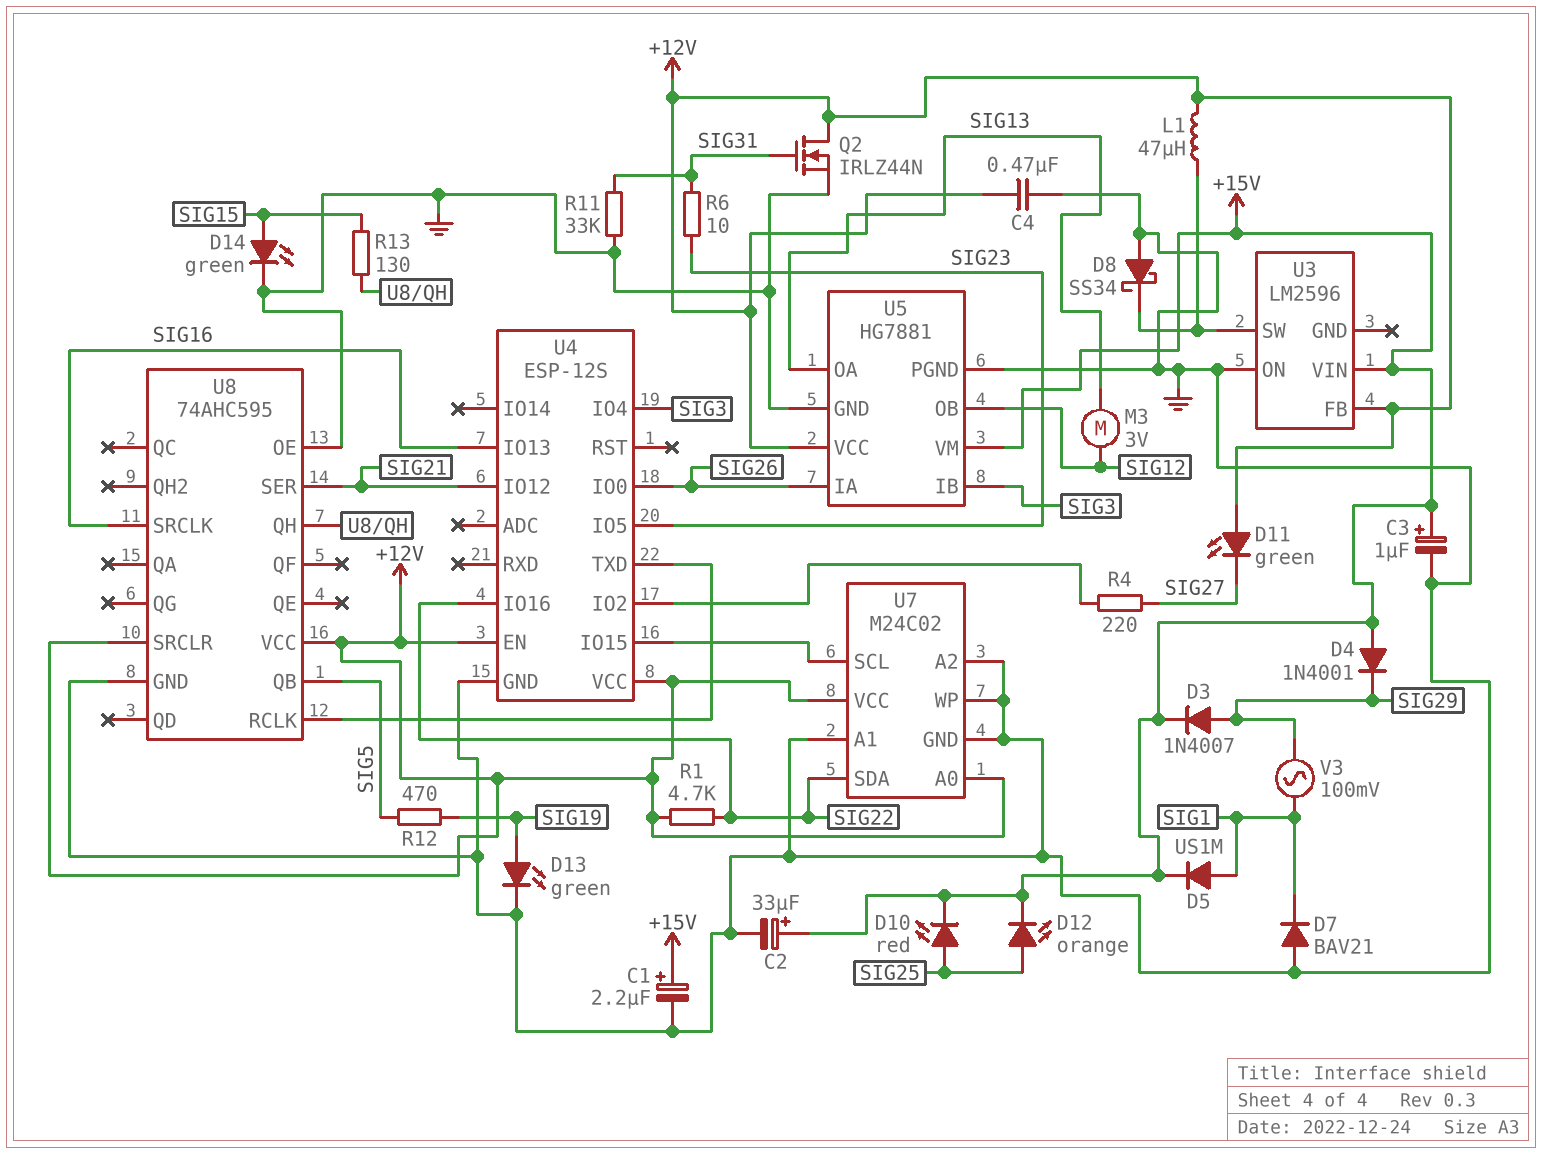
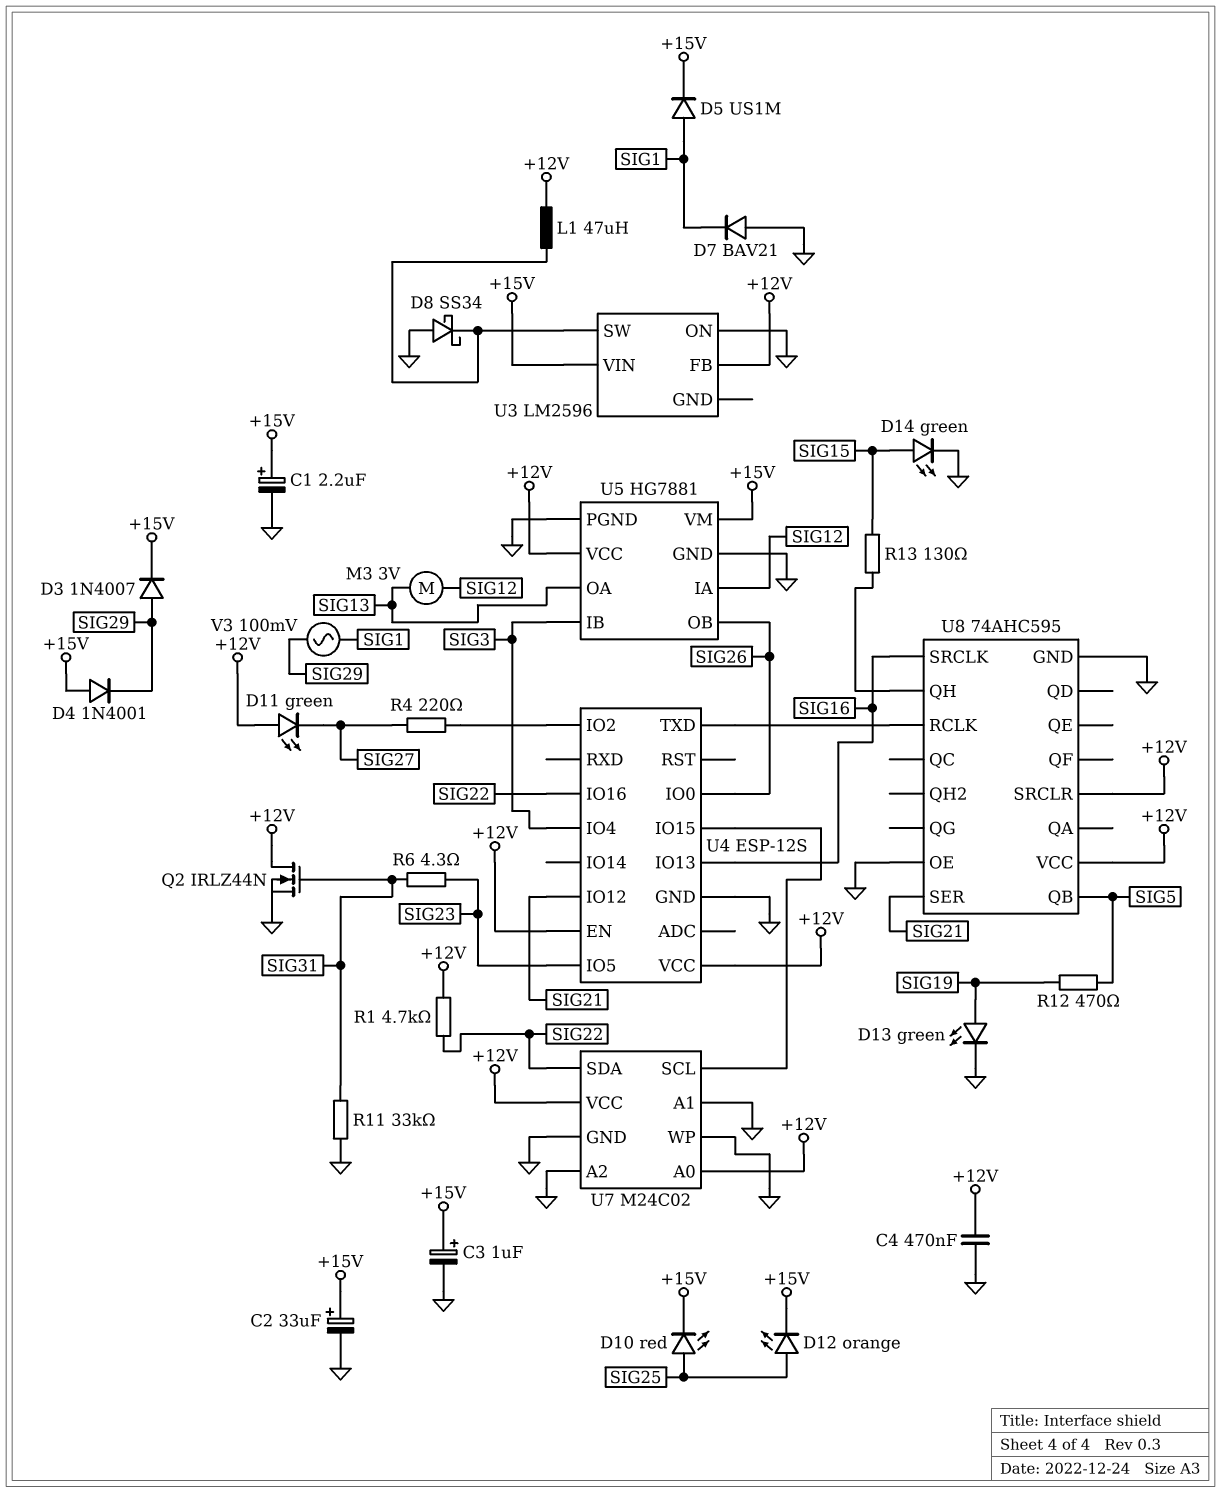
R6: 10 (SIG23, SIG31) -> 4.3 (SIG23, SIG31)
U5 pin IA: SIG26 -> SIG12
U5 pin OB: SIG12 -> SIG26

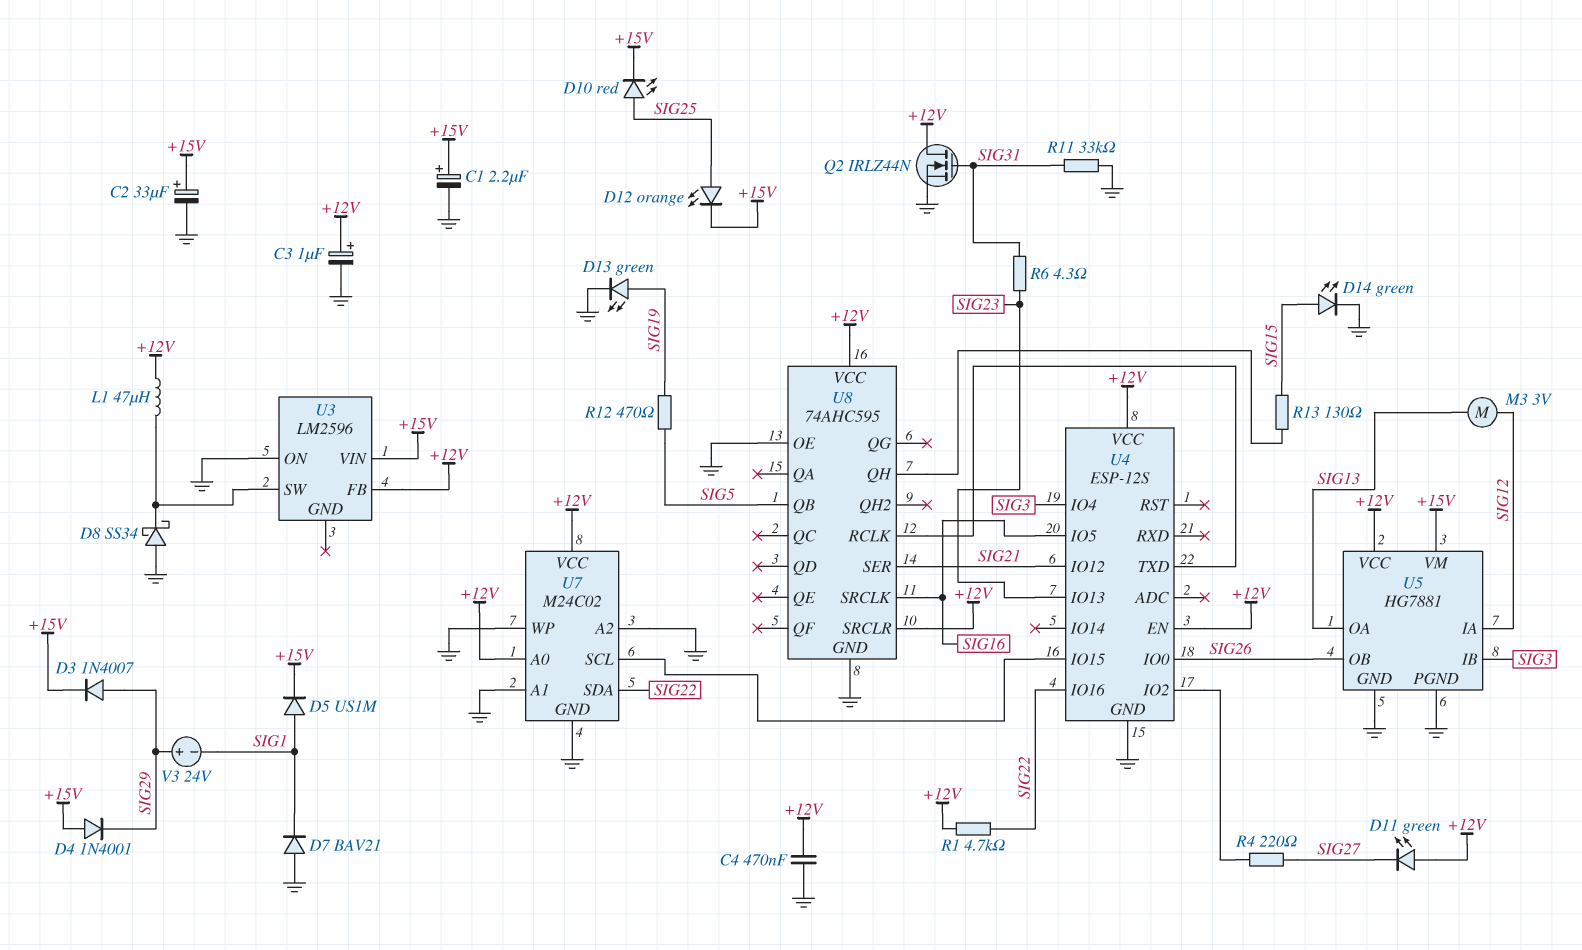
C3: 1uF (plus +15V, minus GND) -> 1uF (plus +12V, minus GND)
U4 pin IO5: SIG23 -> SIG16
U4 pin IO13: SIG16 -> SIG23
V3: AC 100mV (SIG1, SIG29) -> 24V (plus SIG29, minus SIG1)

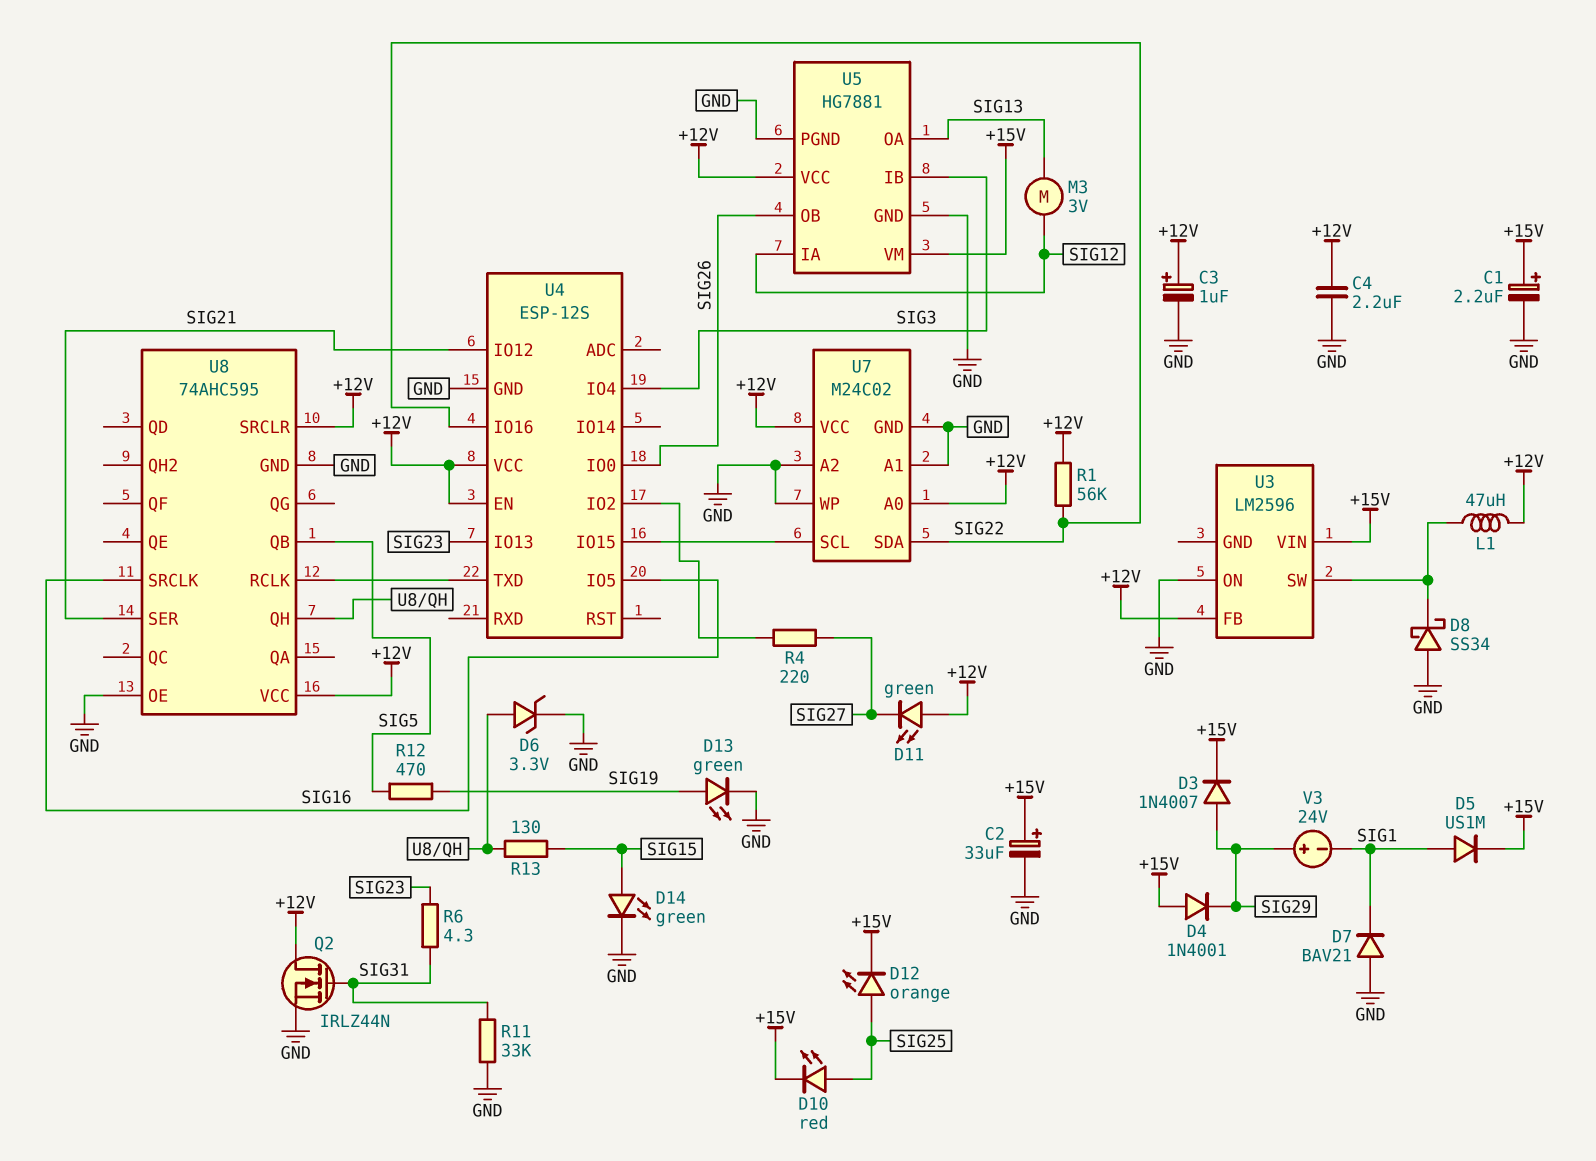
C4: 470nF (+12V, GND) -> 2.2uF (+12V, GND)
D6: none -> zener 3.3V (A U8/QH, K GND)
R1: 4.7k (+12V, SIG22) -> 56k (+12V, SIG22)

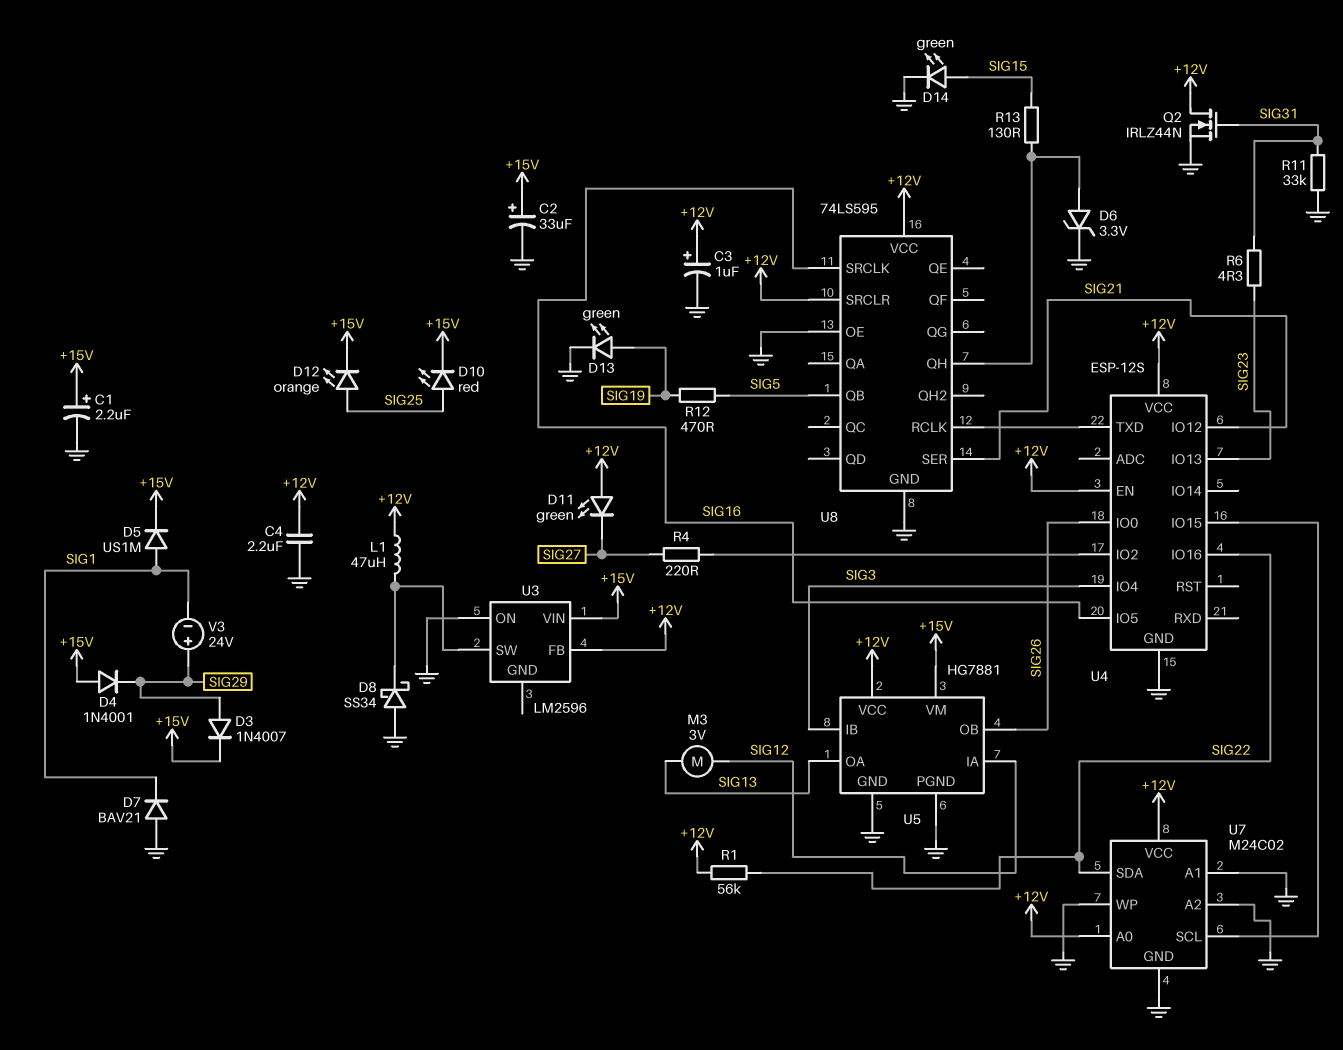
U8: 74AHC595 -> 74LS595

